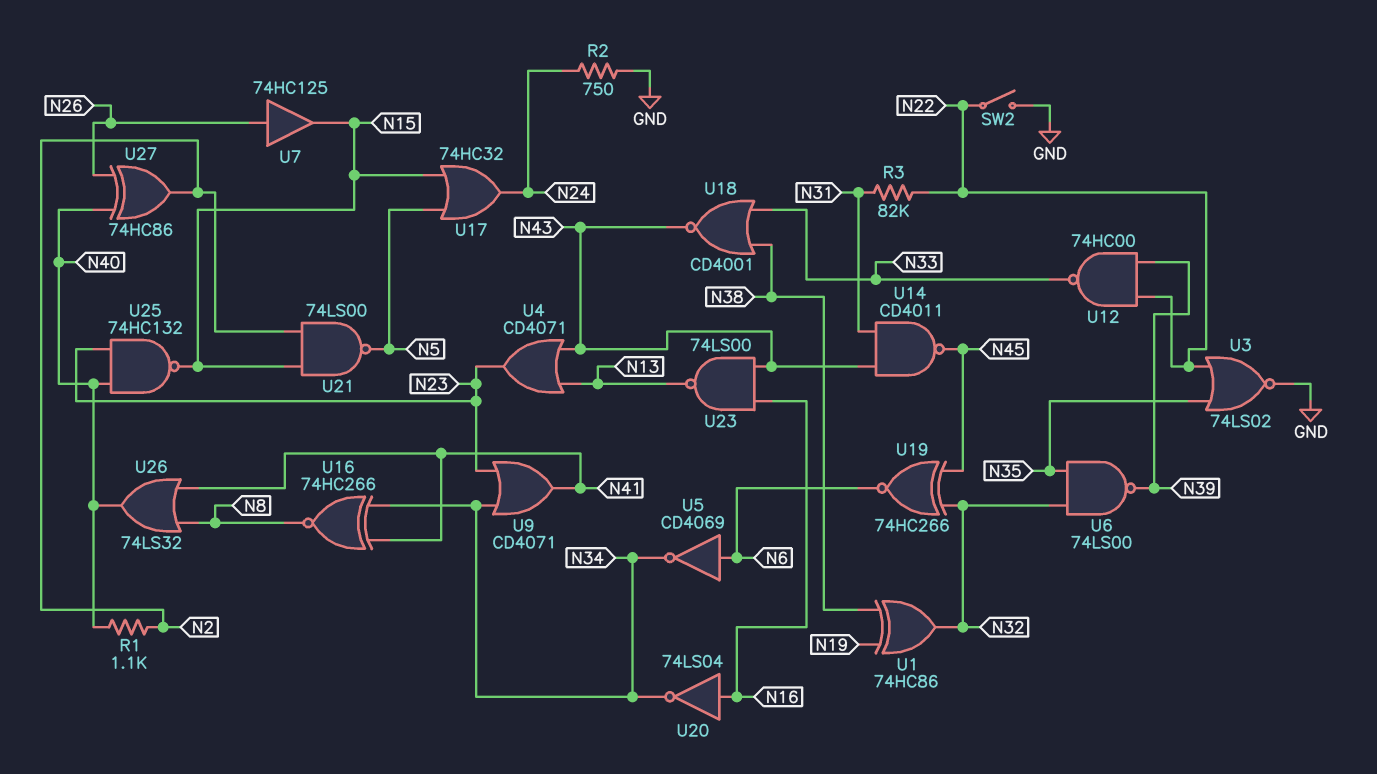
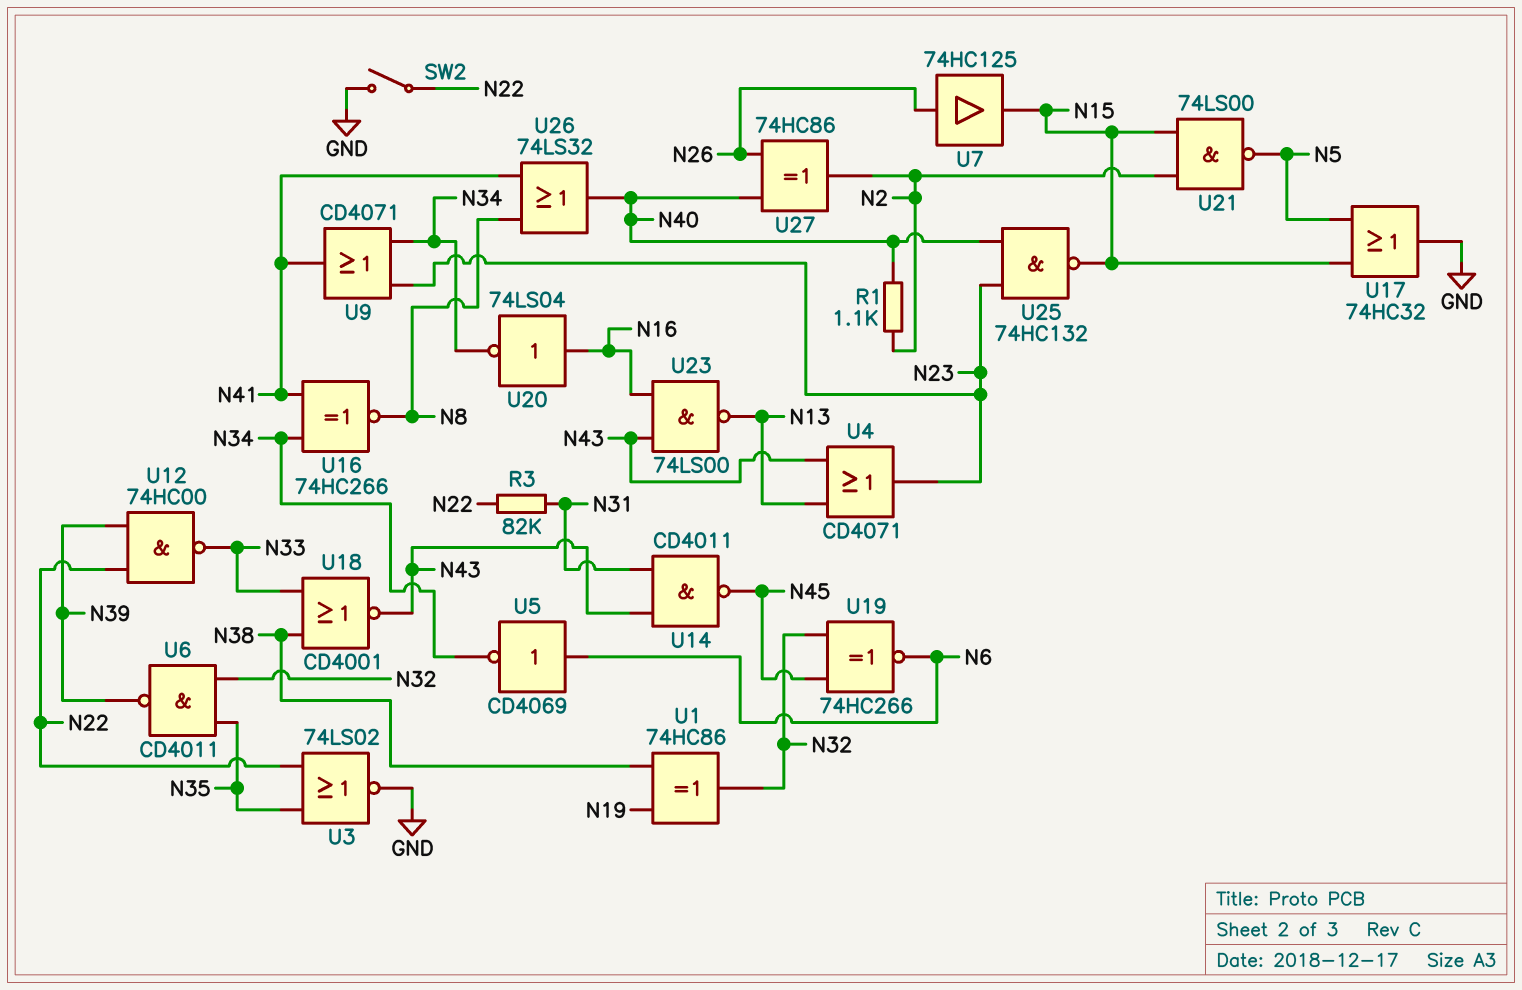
R2: 750 (GND, N24) -> none
U6: NAND 74LS00 (in N32, in N35, out N39) -> NAND CD4011 (in N32, in N35, out N39)
U17: OR 74HC32 (in N5, in N15, out N24) -> OR 74HC32 (in N5, in N15, out GND)

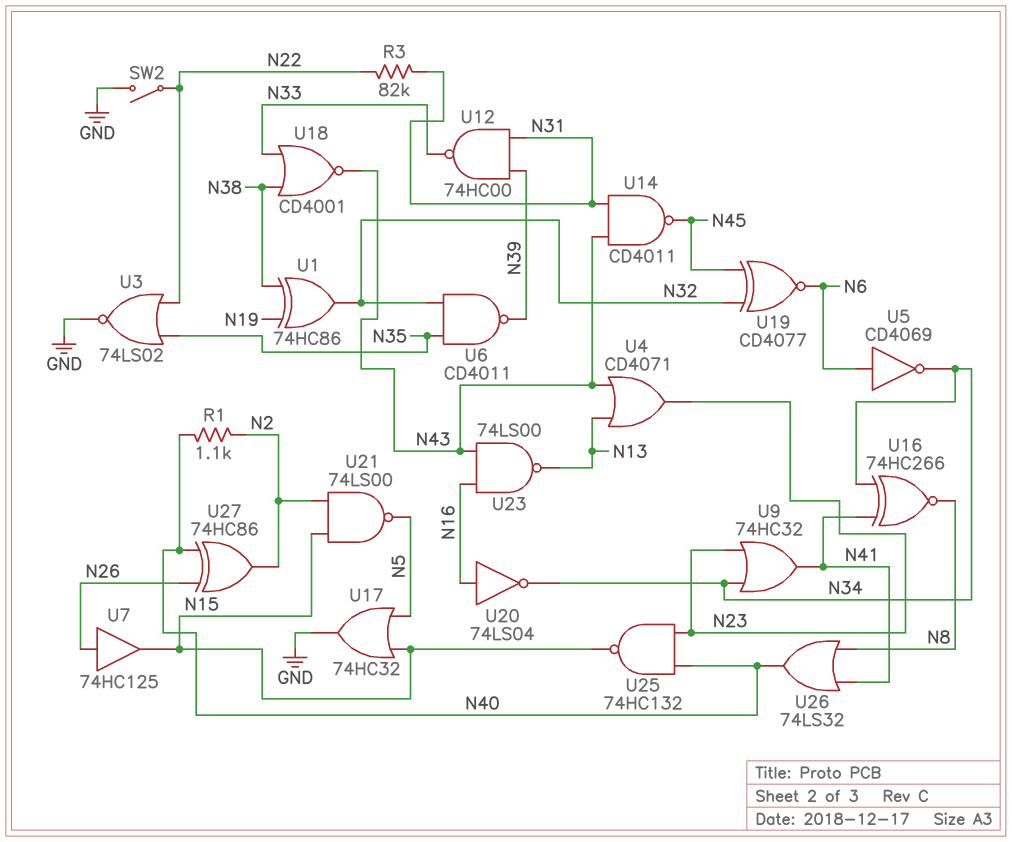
U9: OR CD4071 (in N23, in N34, out N41) -> OR 74HC32 (in N23, in N34, out N41)
U12: NAND 74HC00 (in N22, in N39, out N33) -> NAND 74HC00 (in N31, in N39, out N33)
U19: XNOR 74HC266 (in N32, in N45, out N6) -> XNOR CD4077 (in N32, in N45, out N6)

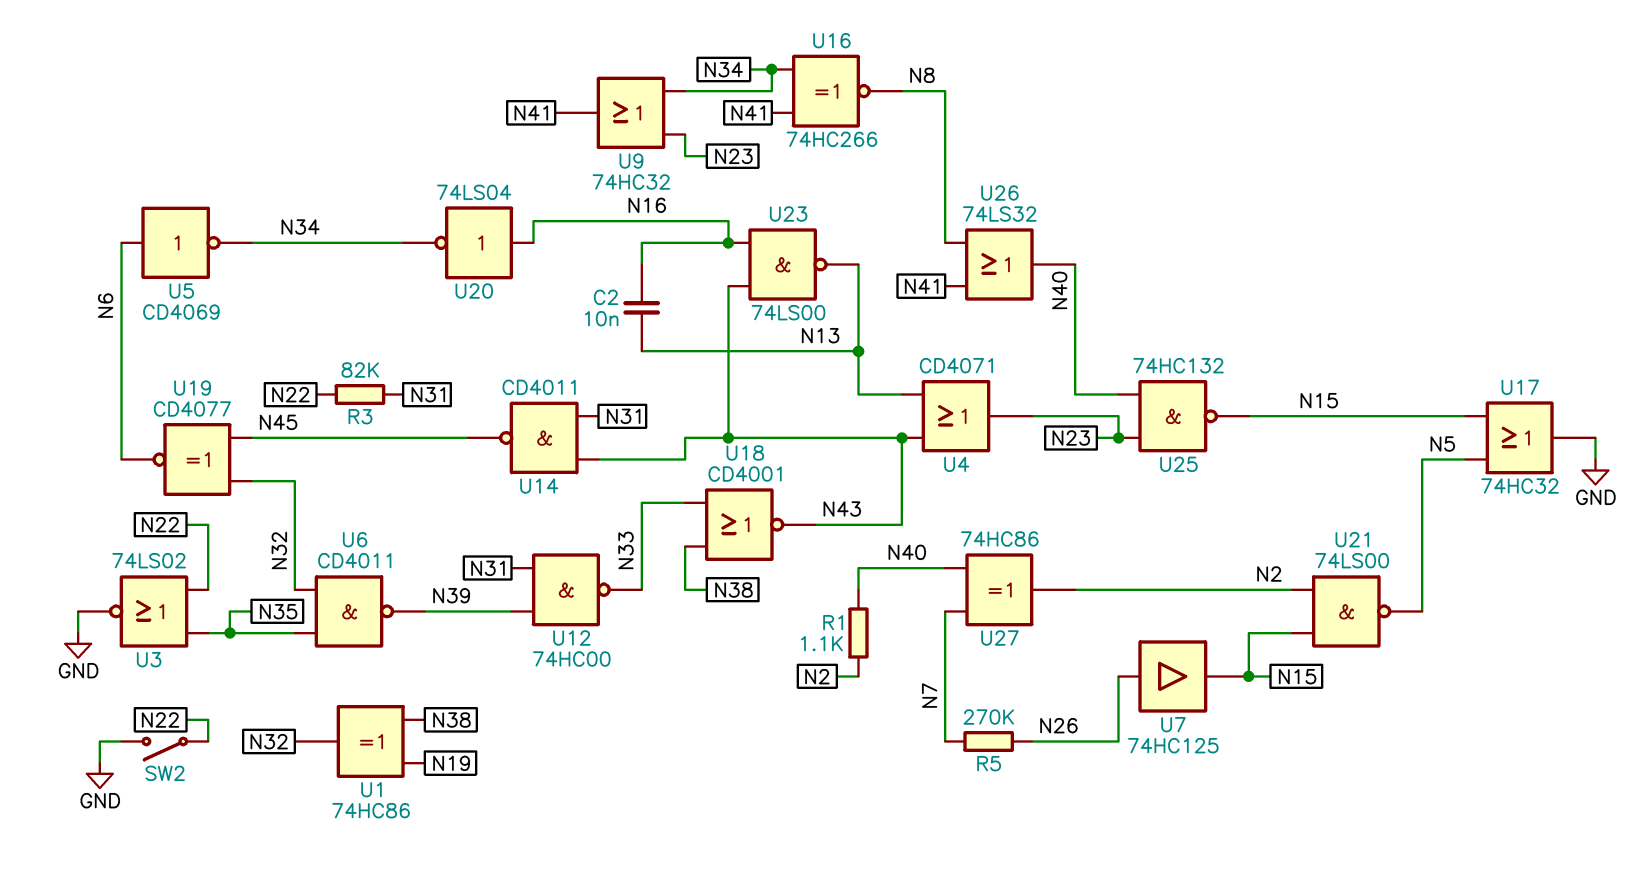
C2: none -> 10nF (N13, N16)
R5: none -> 270k (N7, N26)
U27: XOR 74HC86 (in N26, in N40, out N2) -> XOR 74HC86 (in N7, in N40, out N2)

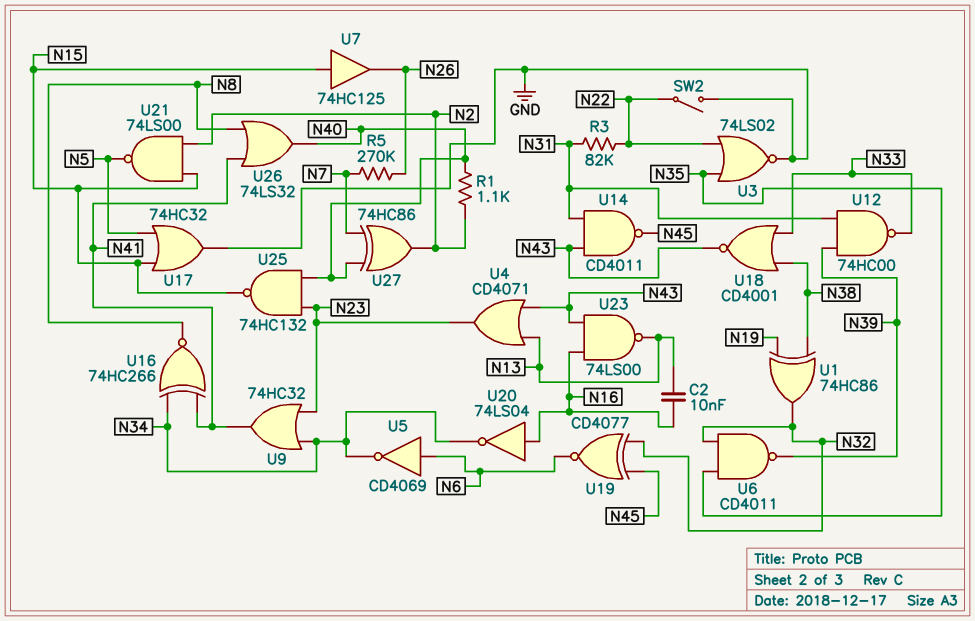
U7: buffer 74HC125 (in N26, out N15) -> buffer 74HC125 (in N15, out N26)

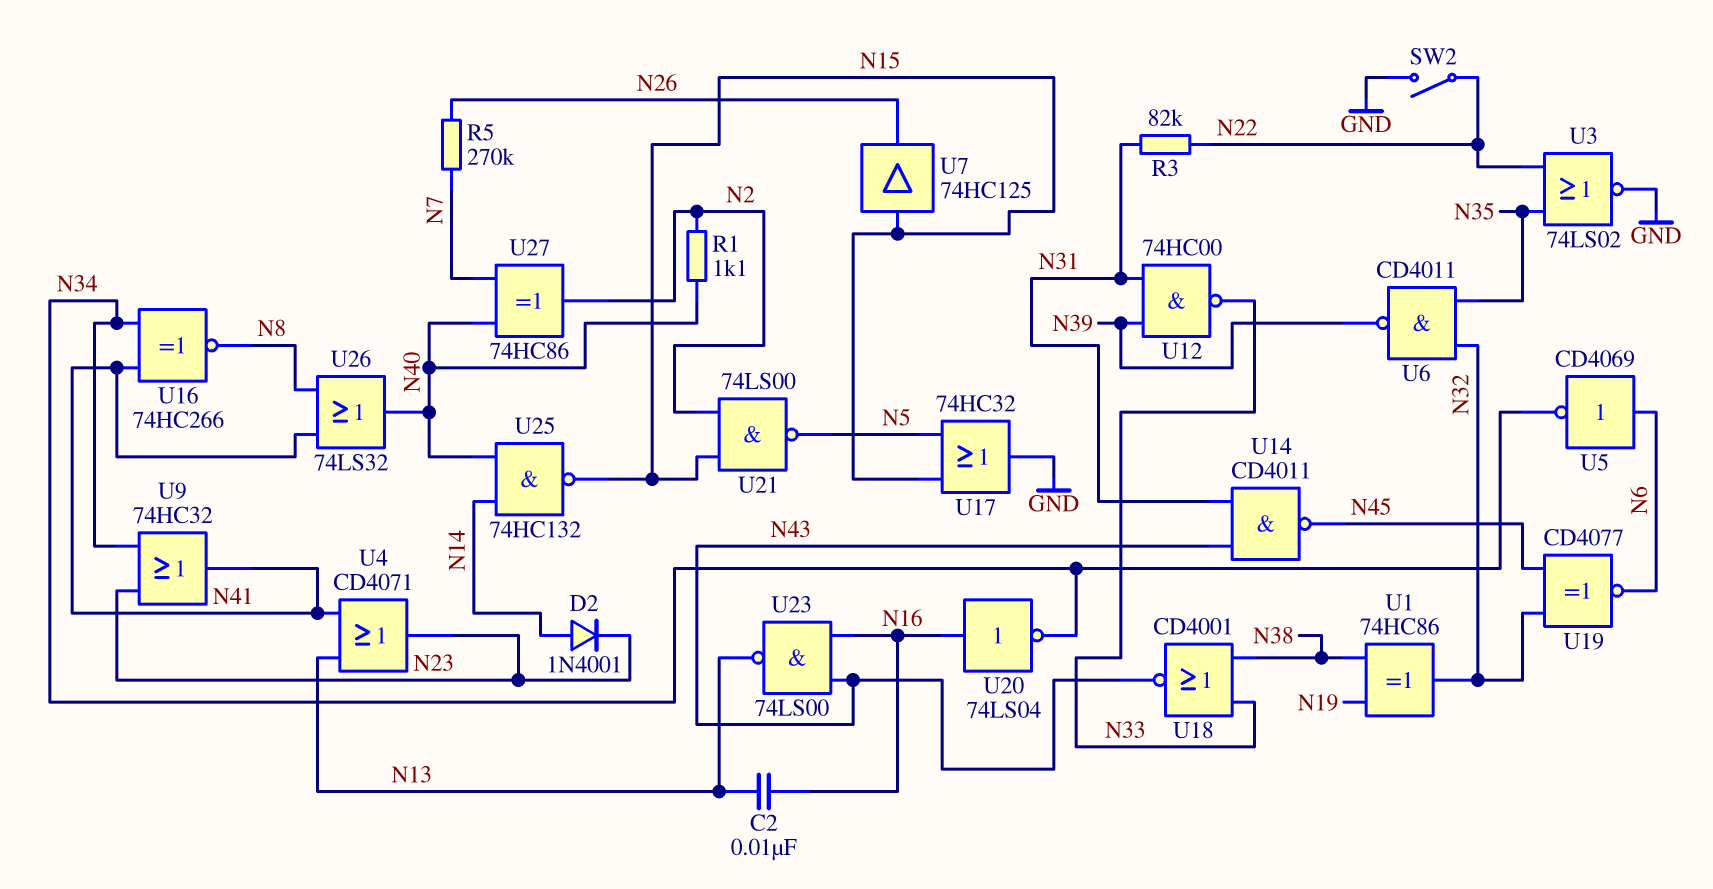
D2: none -> diode 1N4001 (A N14, K N23)
U4: OR CD4071 (in N13, in N43, out N23) -> OR CD4071 (in N13, in N41, out N23)
U25: NAND 74HC132 (in N23, in N40, out N15) -> NAND 74HC132 (in N14, in N40, out N15)

